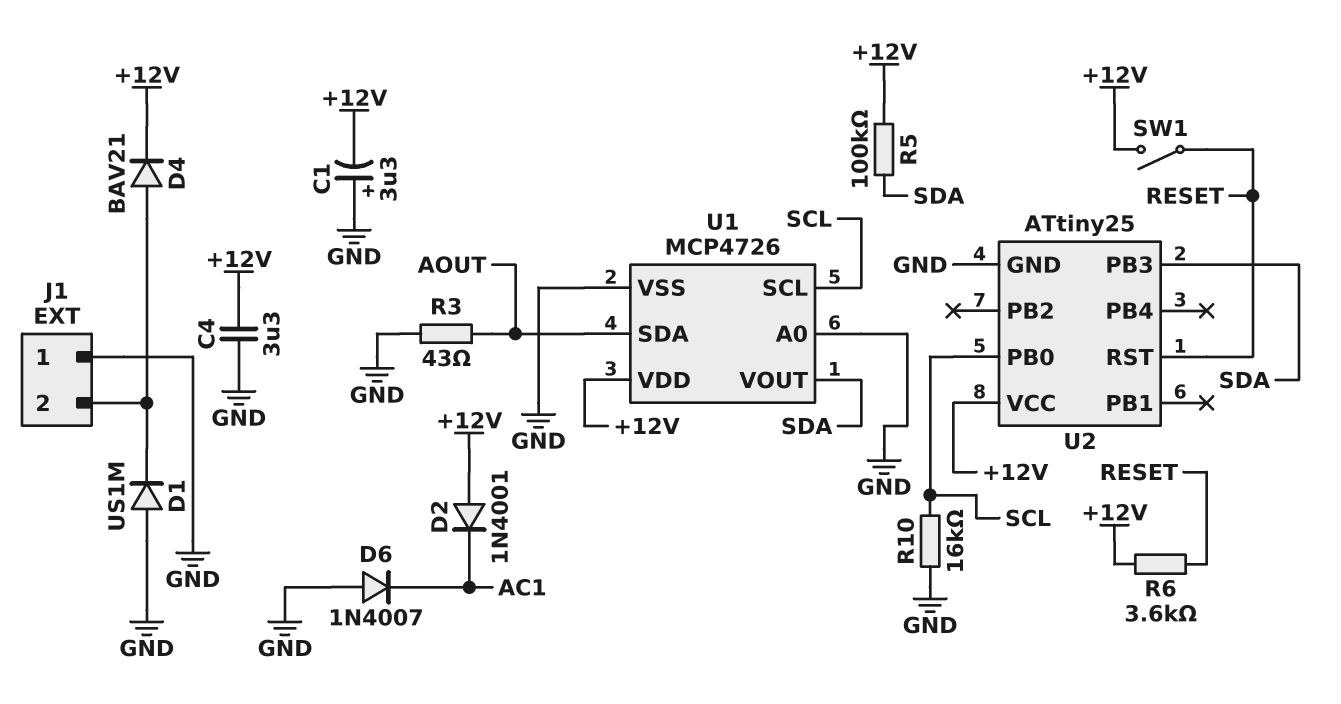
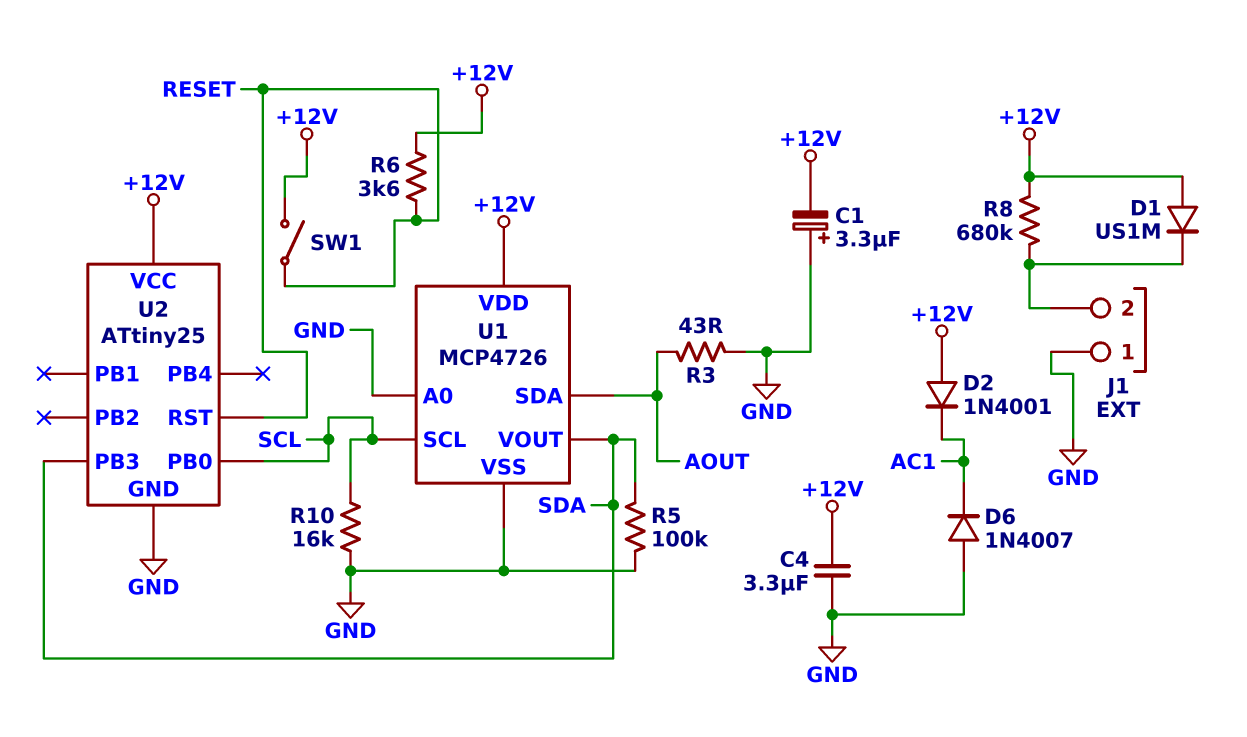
D1: diode US1M (A GND, K J1/2) -> diode US1M (A +12V, K J1/2)
D4: diode BAV21 (A J1/2, K +12V) -> none
R5: 100k (+12V, SDA) -> 100k (GND, SDA)
R8: none -> 680k (+12V, J1/2)

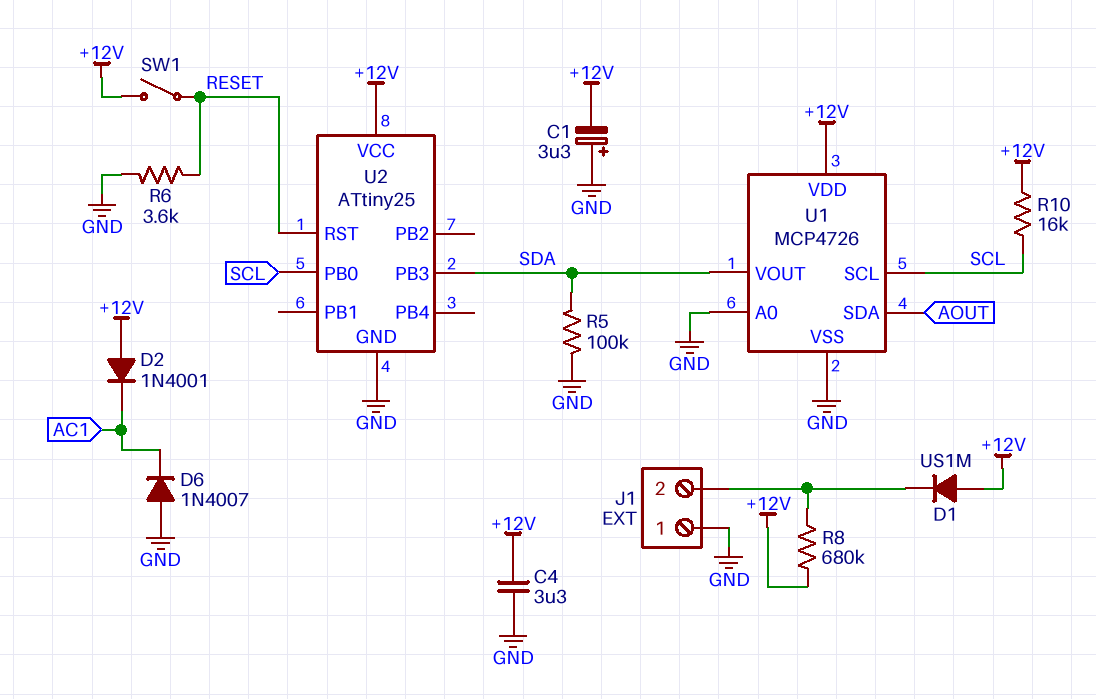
R3: 43 (AOUT, GND) -> none
R6: 3.6k (+12V, RESET) -> 3.6k (GND, RESET)
R10: 16k (GND, SCL) -> 16k (+12V, SCL)

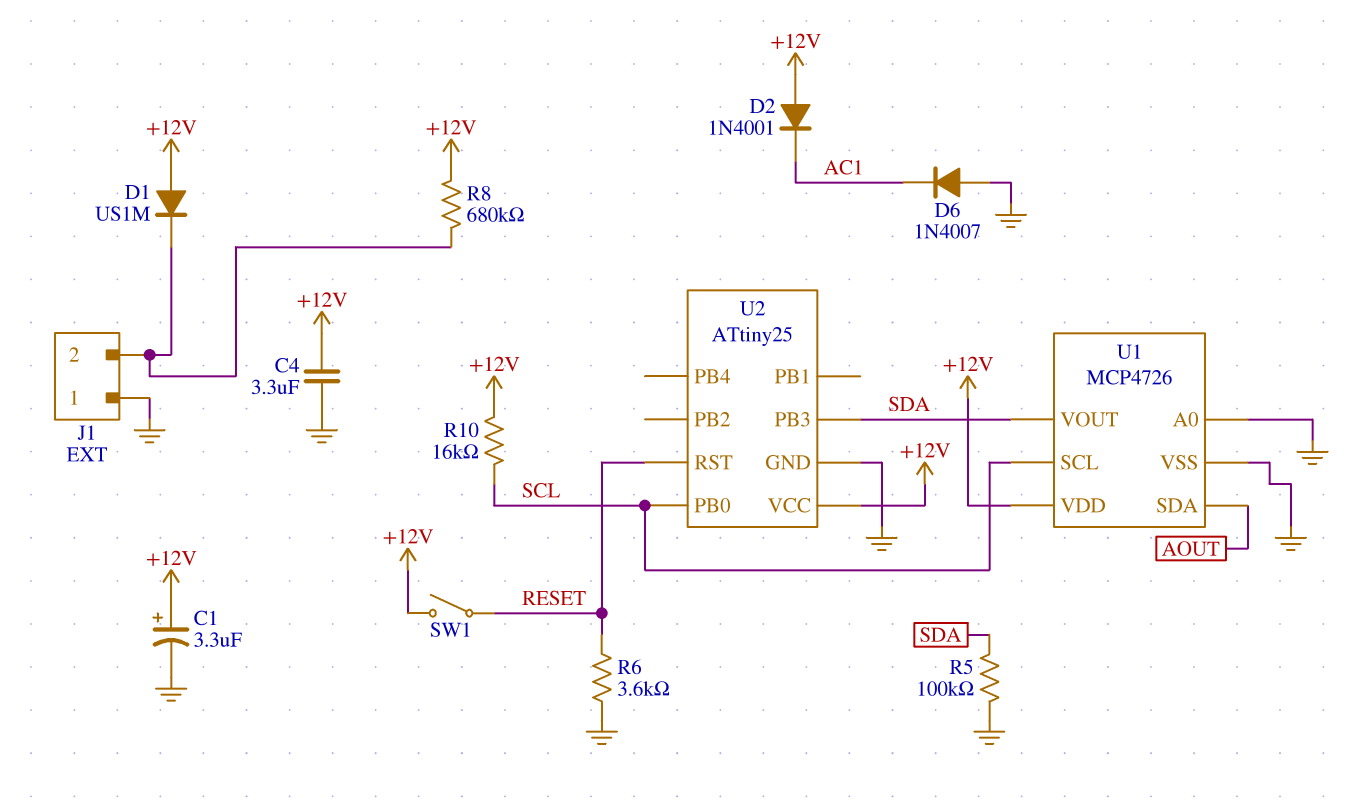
C1: 3.3uF (plus GND, minus +12V) -> 3.3uF (plus +12V, minus GND)

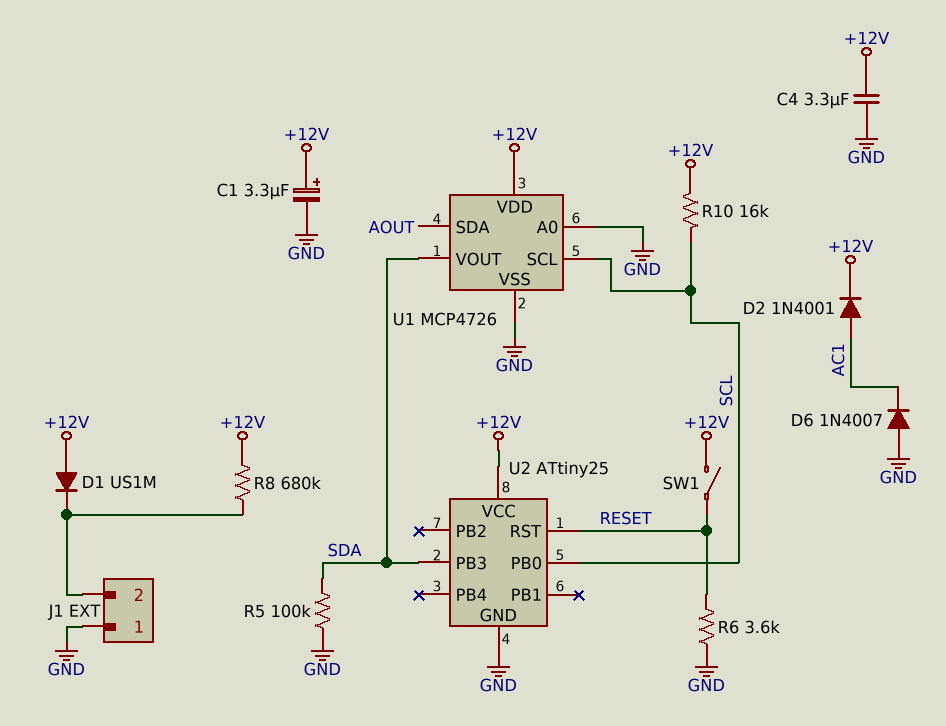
D2: diode 1N4001 (A +12V, K AC1) -> diode 1N4001 (A AC1, K +12V)

